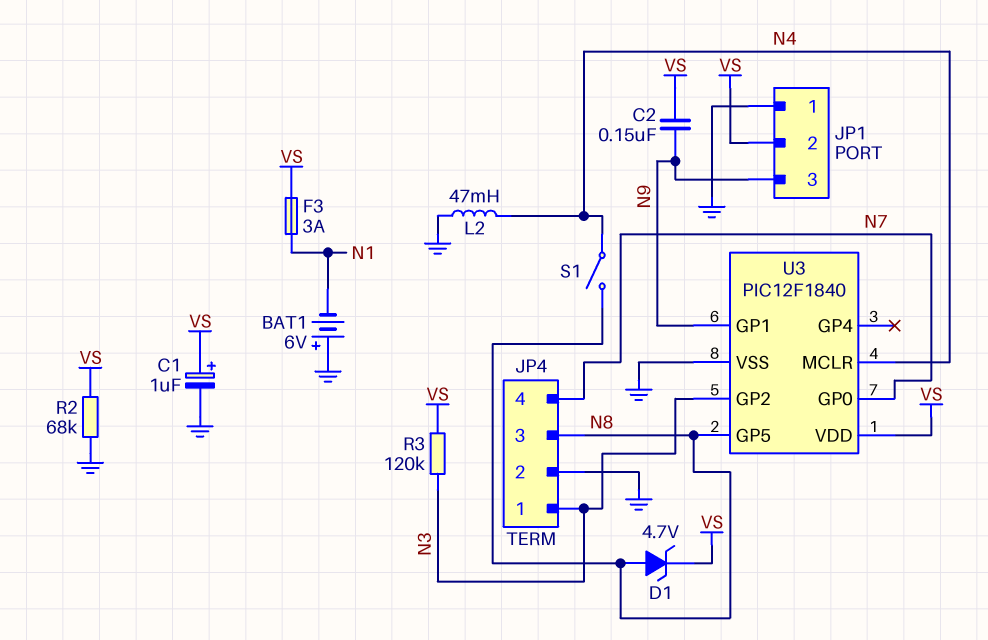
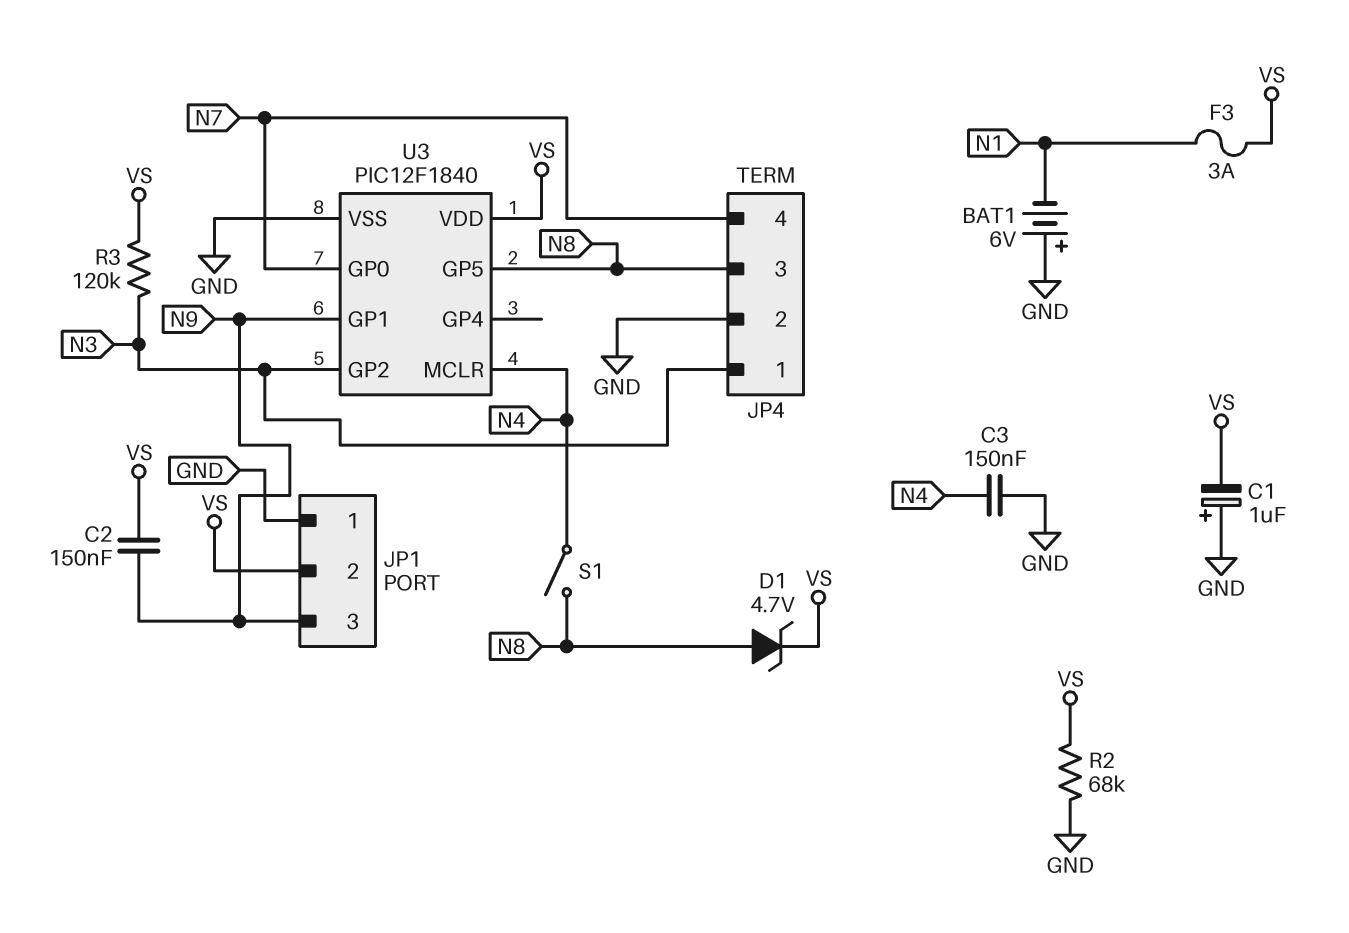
C1: 1uF (plus VS, minus GND) -> 1uF (plus GND, minus VS)
C3: none -> 150nF (GND, N4)
L2: 47mH (GND, N4) -> none

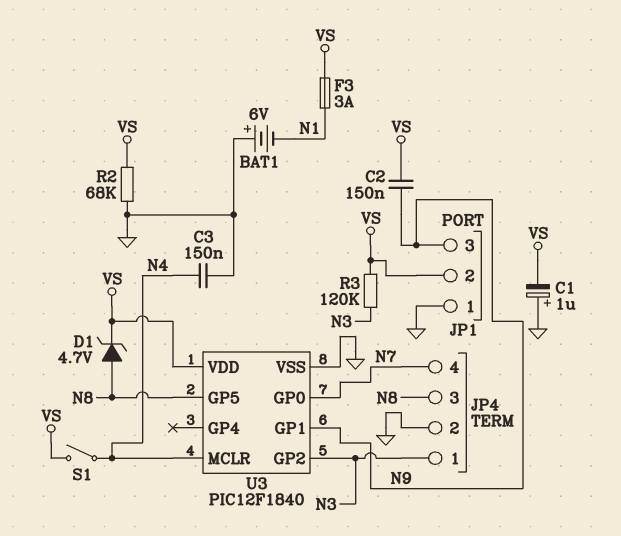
S1: switch (N4, N8) -> switch (N4, VS)

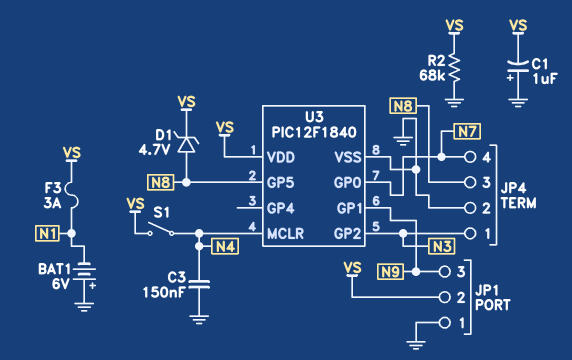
C2: 150nF (N9, VS) -> none
R3: 120k (N3, VS) -> none

